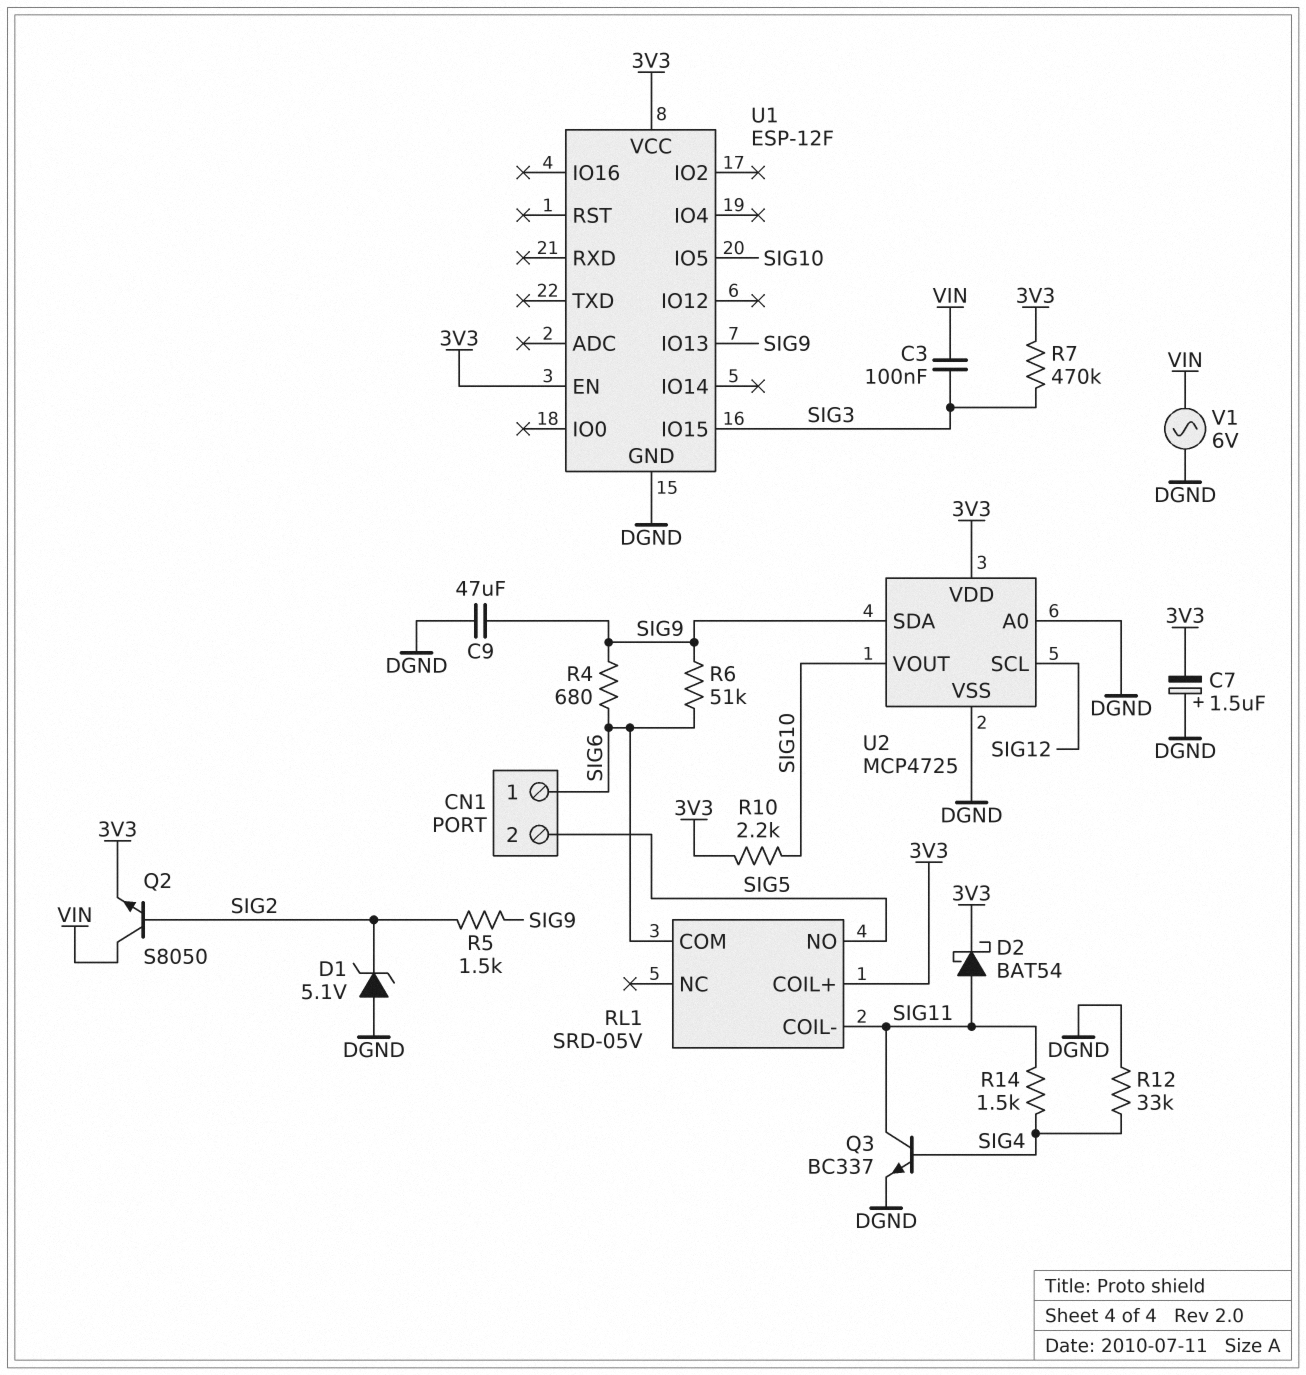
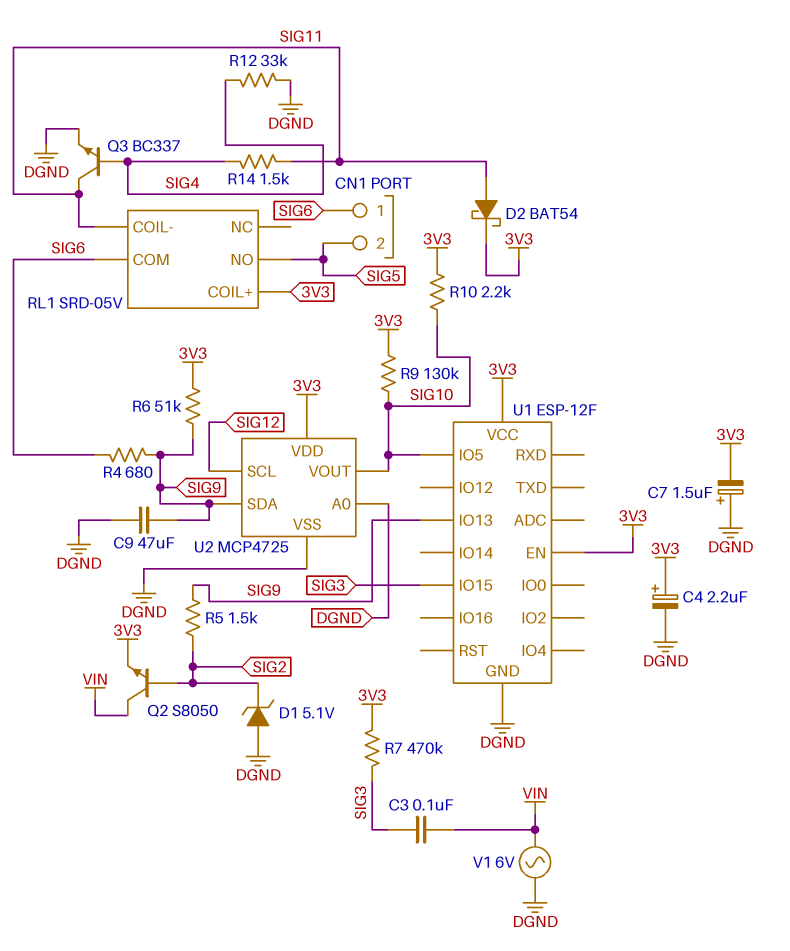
C4: none -> 2.2uF (plus 3V3, minus DGND)
R6: 51k (SIG6, SIG9) -> 51k (3V3, SIG9)
R9: none -> 130k (3V3, SIG10)

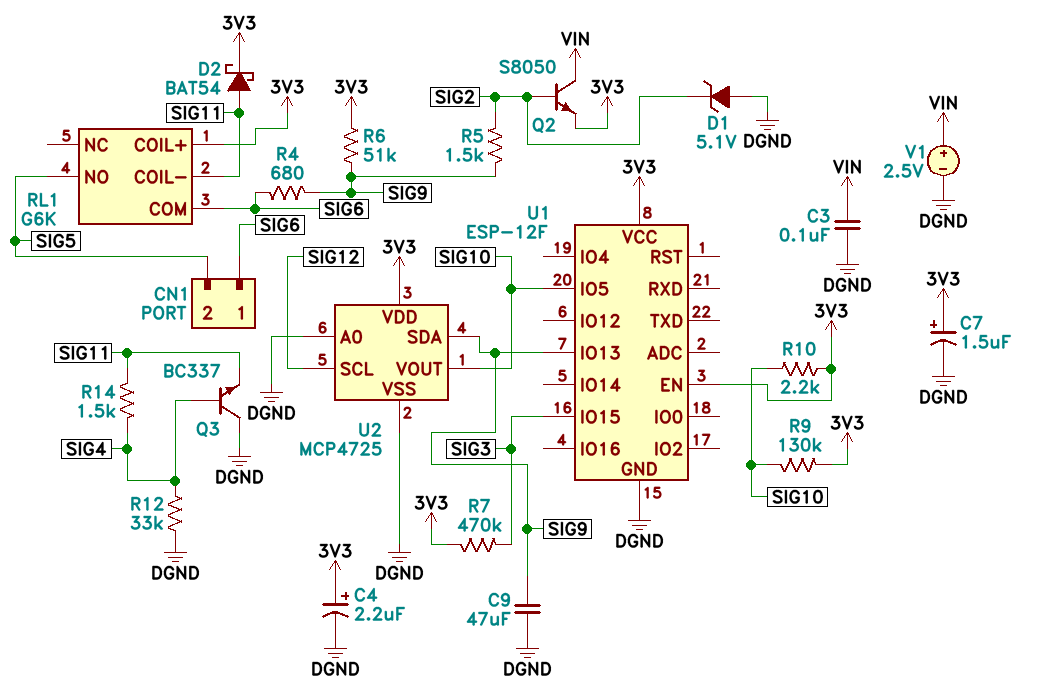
C3: 100nF (SIG3, VIN) -> 100nF (DGND, VIN)
C7: 1.5uF (plus DGND, minus 3V3) -> 1.5uF (plus 3V3, minus DGND)
Q3: NPN BC337 (B SIG4, C SIG11, E DGND) -> NPN BC337 (B SIG4, C DGND, E SIG11)
RL1: SRD-05V -> G6K
V1: AC 6V (DGND, VIN) -> 2.5V (plus VIN, minus DGND)

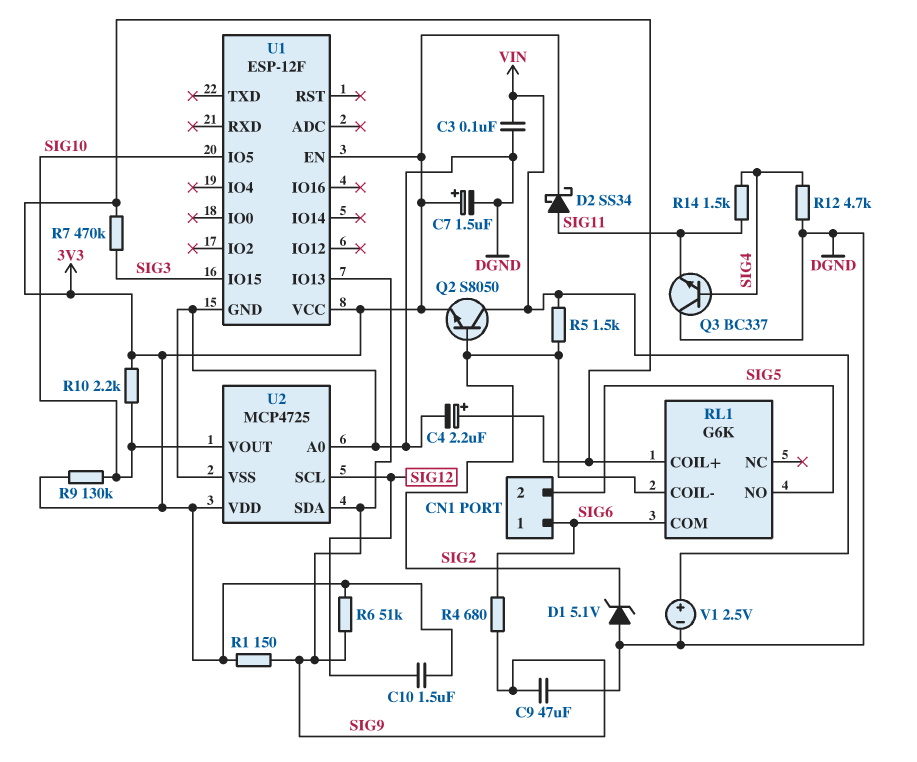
C10: none -> 1.5uF (3V3, SIG12)
D2: schottky BAT54 (A SIG11, K 3V3) -> schottky SS34 (A SIG11, K 3V3)
R1: none -> 150 (3V3, SIG9)
R5: 1.5k (SIG2, SIG9) -> 1.5k (SIG2, VIN)
R12: 33k (DGND, SIG4) -> 4.7k (DGND, SIG4)
RL1 pin COIL-: SIG11 -> SIG2

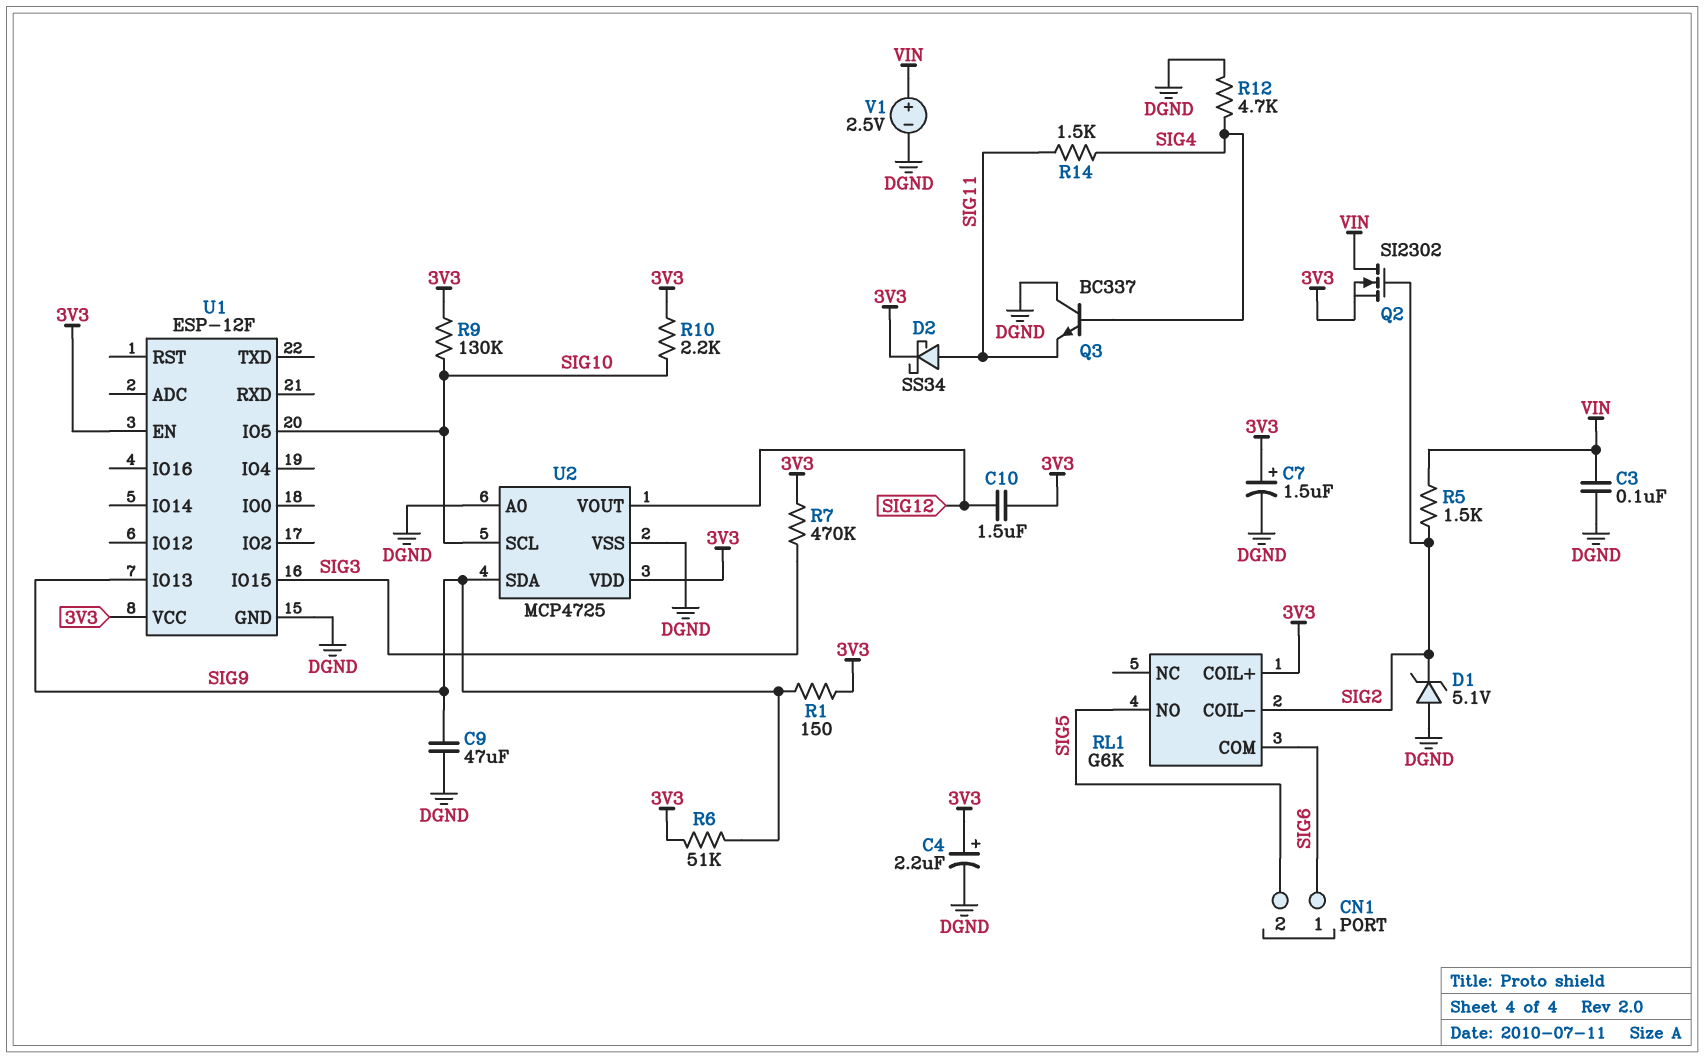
Q2: NPN S8050 (B SIG2, C VIN, E 3V3) -> NMOS SI2302 (G SIG2, D VIN, S 3V3)
R4: 680 (SIG6, SIG9) -> none
U2 pin SCL: SIG12 -> SIG10
U2 pin VOUT: SIG10 -> SIG12

